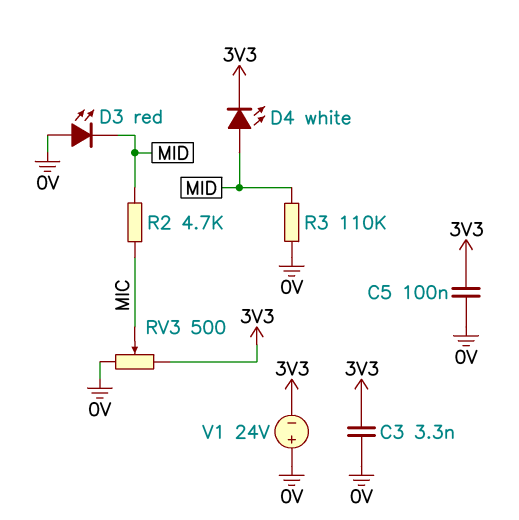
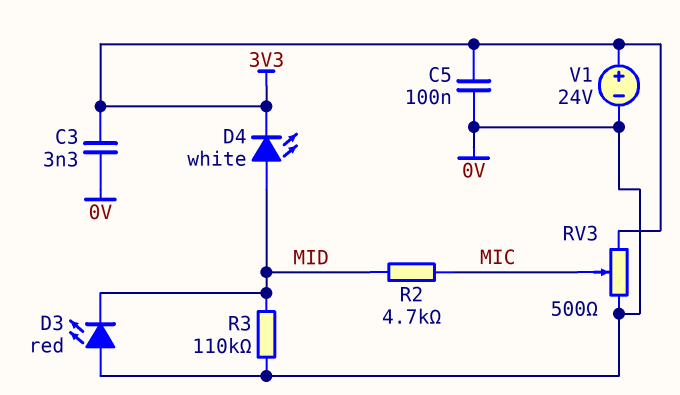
V1: 24V (plus 0V, minus 3V3) -> 24V (plus 3V3, minus 0V)

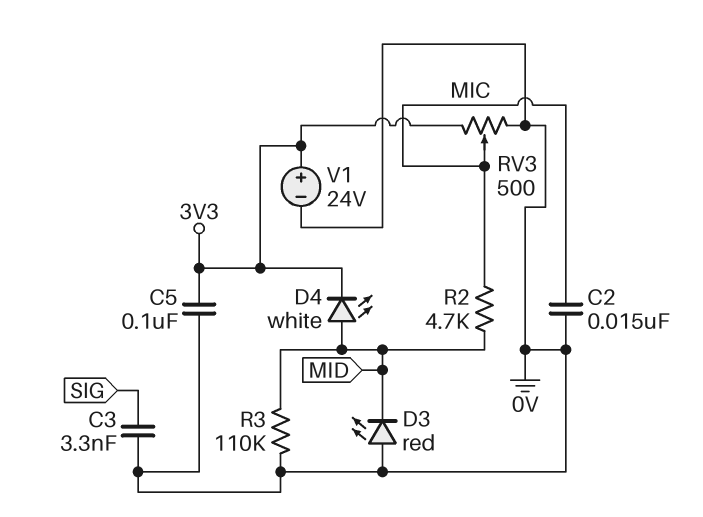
C2: none -> 15nF (0V, MIC)
C3: 3.3nF (0V, 3V3) -> 3.3nF (0V, SIG)

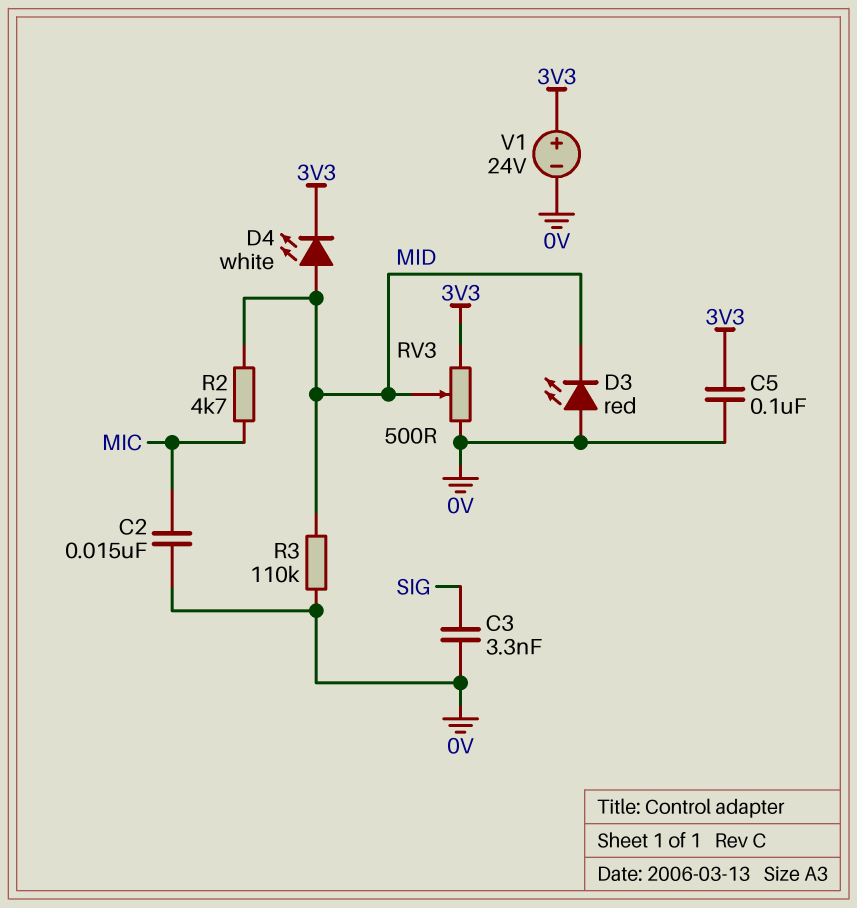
RV3: 500 (0V, 3V3, wiper MIC) -> 500 (0V, 3V3, wiper MID)

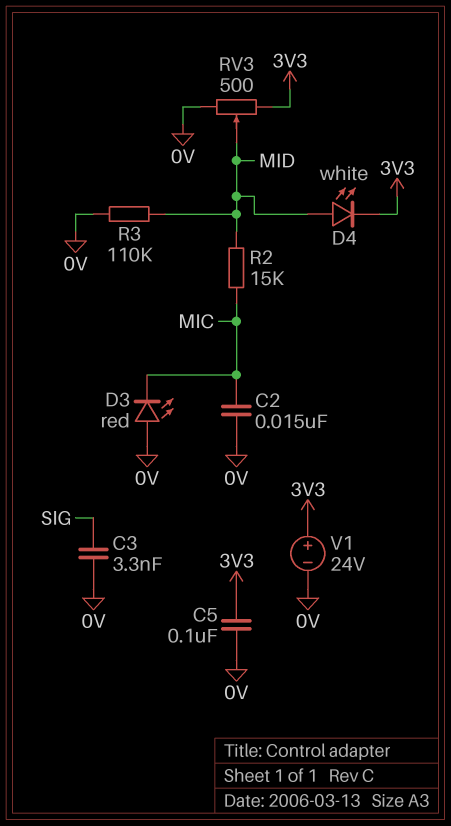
D3: LED red (A 0V, K MID) -> LED red (A 0V, K MIC)
R2: 4.7k (MIC, MID) -> 15k (MIC, MID)

